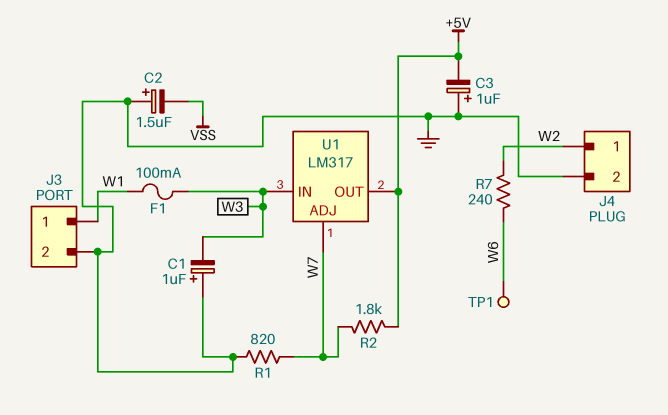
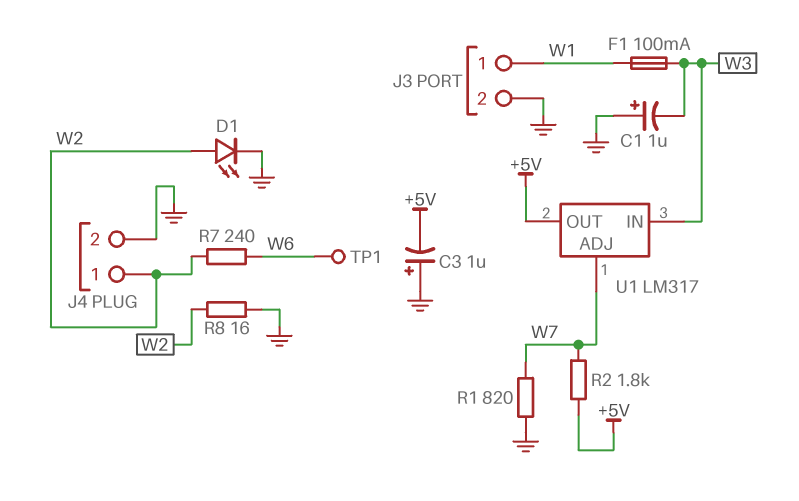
C2: 1.5uF (plus GND, minus VSS) -> none
D1: none -> LED (A W2, K GND)
R8: none -> 16 (GND, W2)

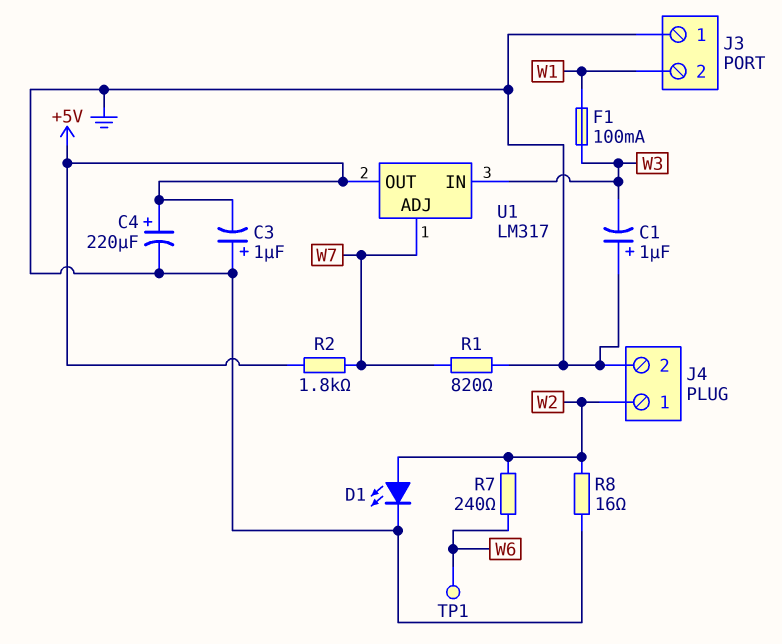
C4: none -> 220uF (plus +5V, minus GND)
J3 pin 1: W1 -> GND
J3 pin 2: GND -> W1

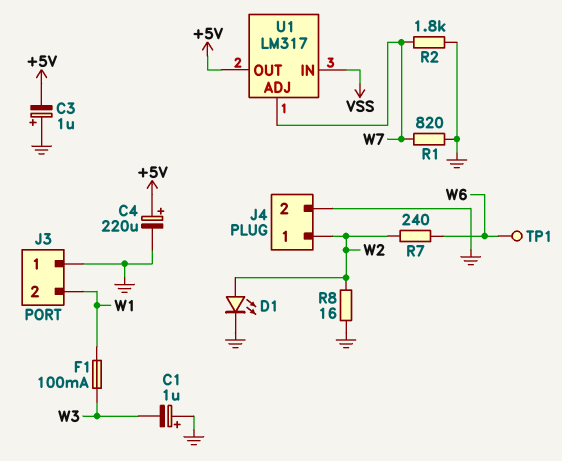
R2: 1.8k (+5V, W7) -> 1.8k (GND, W7)
U1 pin IN: W3 -> VSS

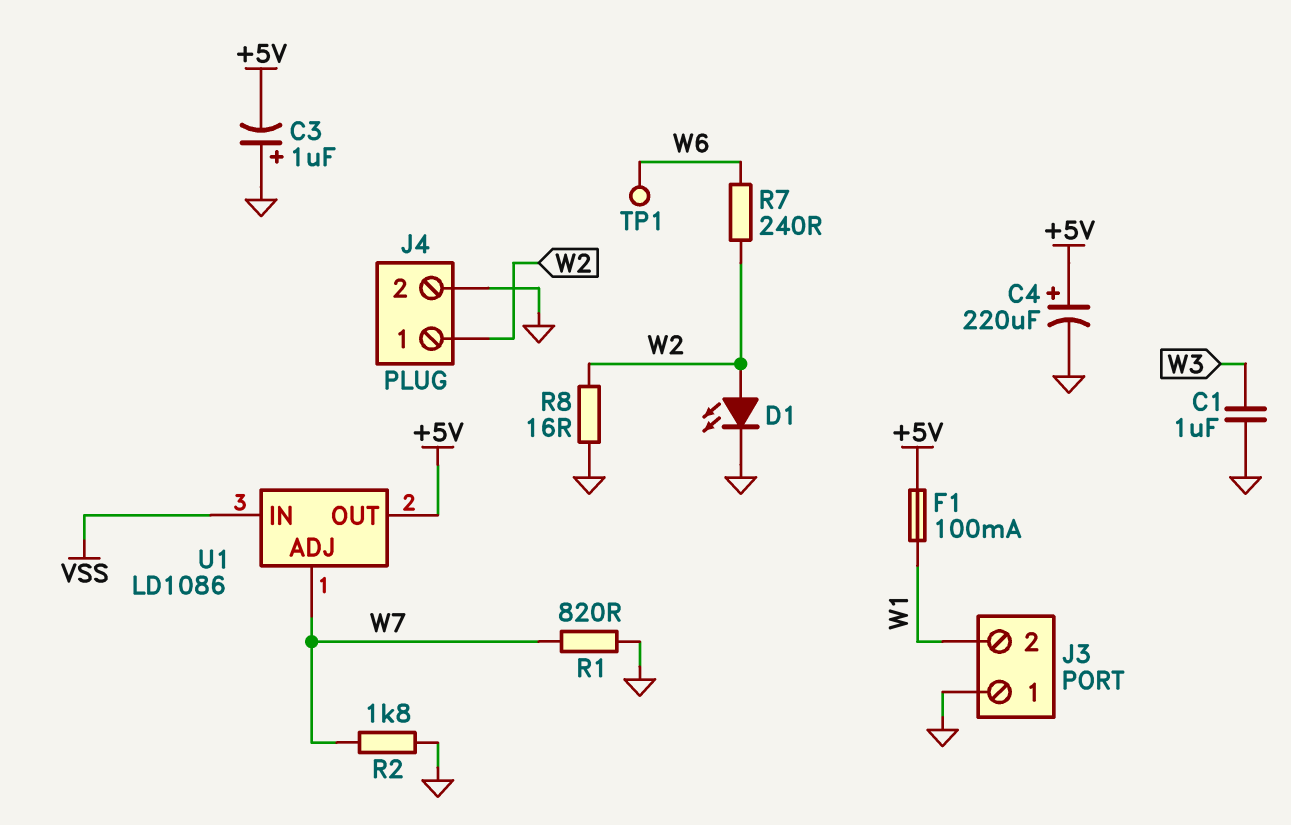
C1: 1uF (plus GND, minus W3) -> 1uF (GND, W3)
F1: 100mA (W1, W3) -> 100mA (+5V, W1)
U1: LM317 -> LD1086

